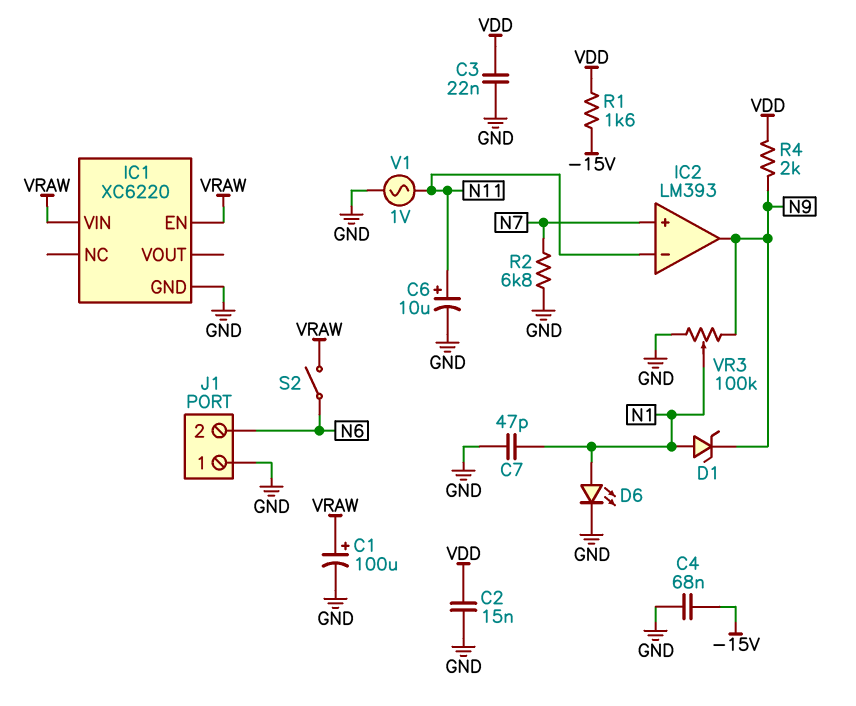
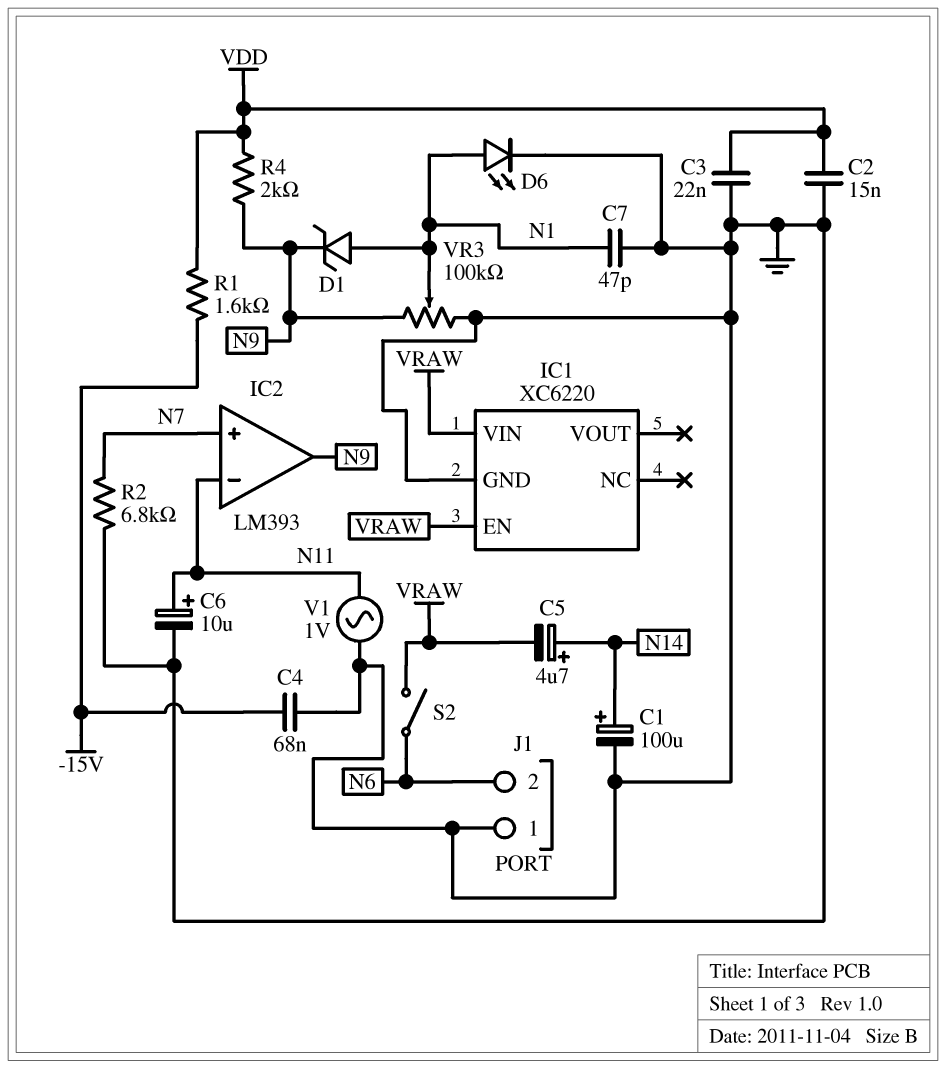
C1: 100uF (plus VRAW, minus GND) -> 100uF (plus N14, minus GND)
C5: none -> 4.7uF (plus N14, minus VRAW)

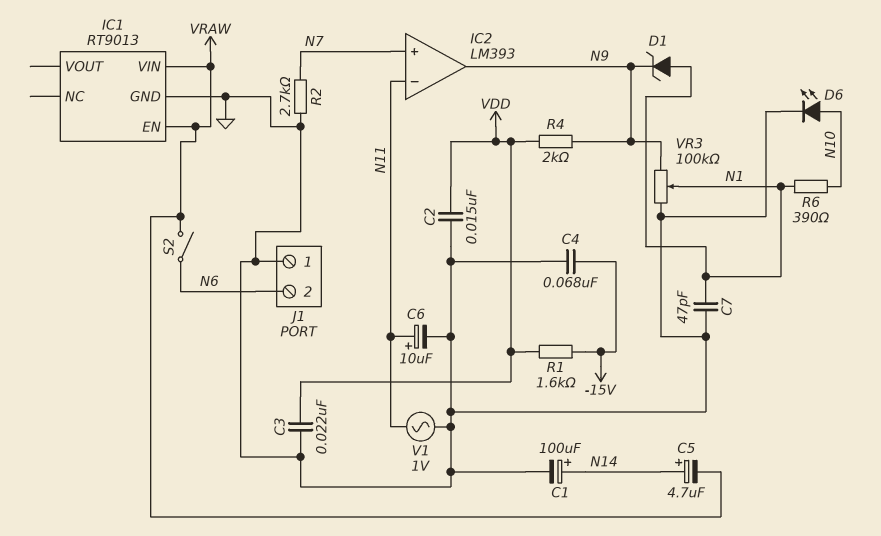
D6: LED (A N1, K GND) -> LED (A N10, K GND)
IC1: XC6220 -> RT9013
R2: 6.8k (GND, N7) -> 2.7k (GND, N7)
R6: none -> 390 (N1, N10)

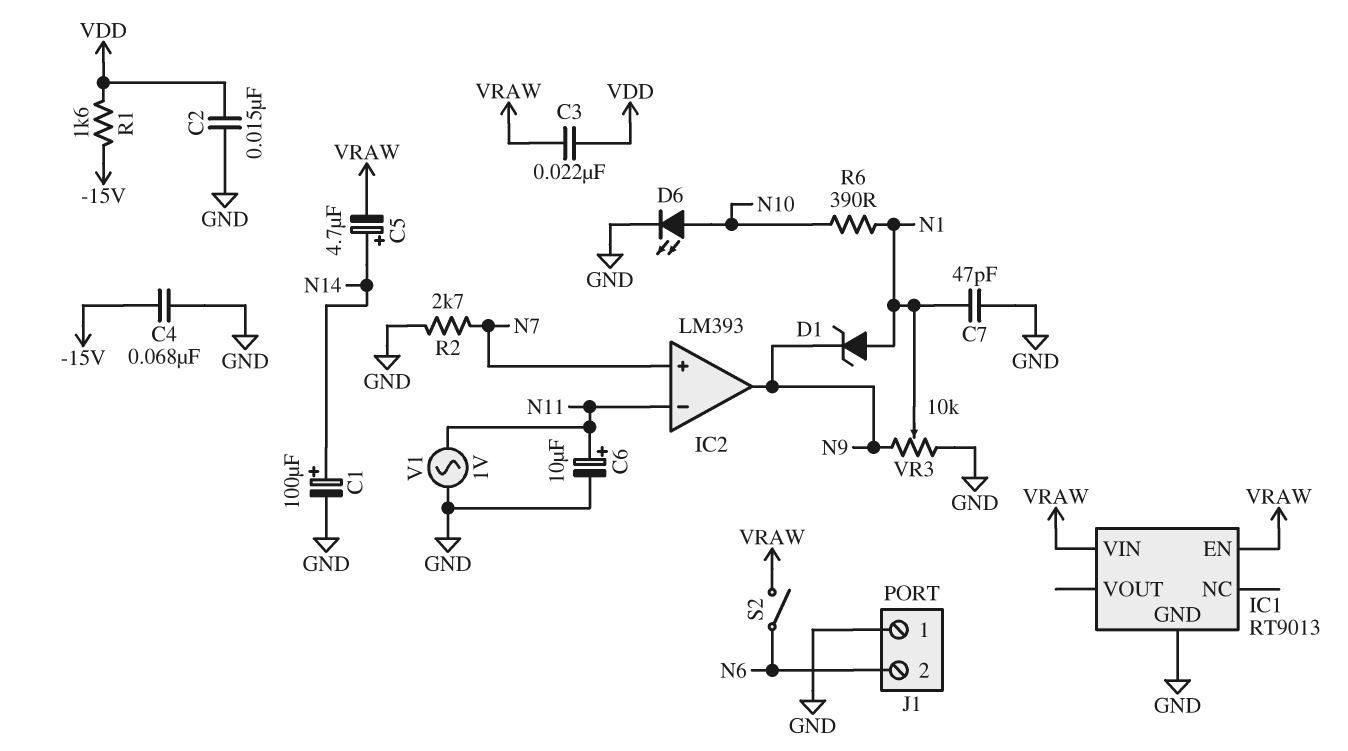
C3: 22nF (GND, VDD) -> 22nF (VDD, VRAW)
R4: 2k (N9, VDD) -> none
VR3: 100k (GND, N9, wiper N1) -> 10k (GND, N9, wiper N1)

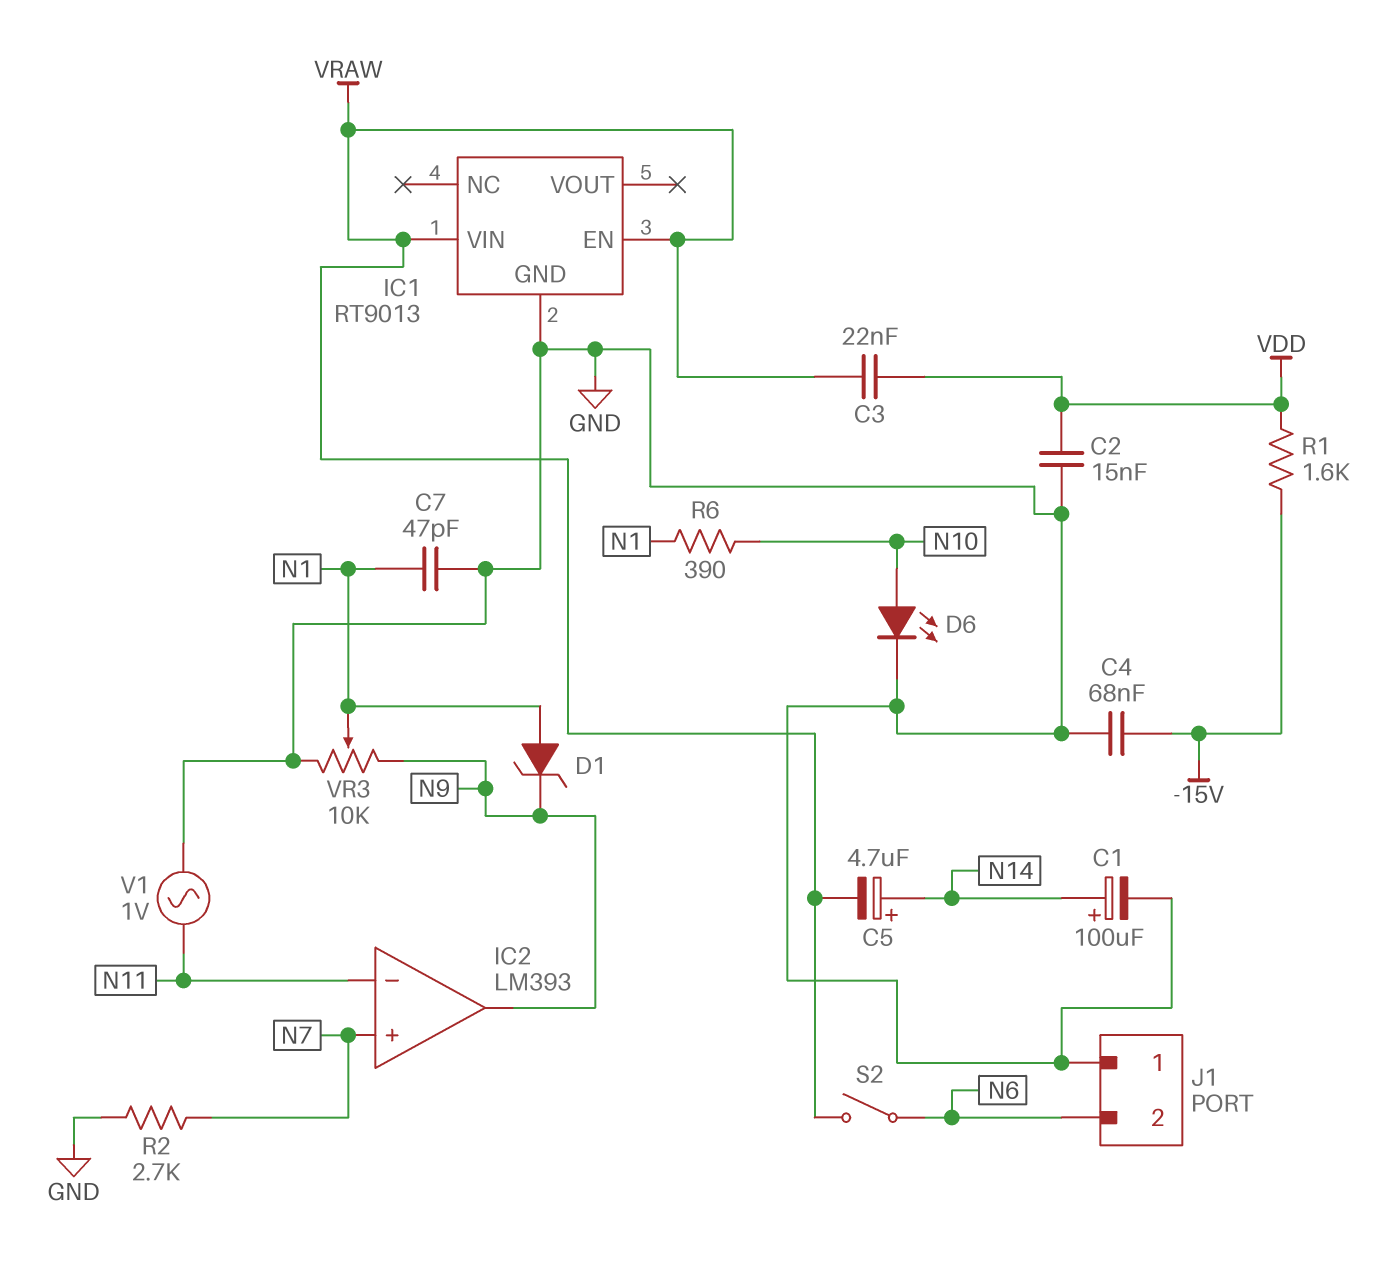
C6: 10uF (plus N11, minus GND) -> none

